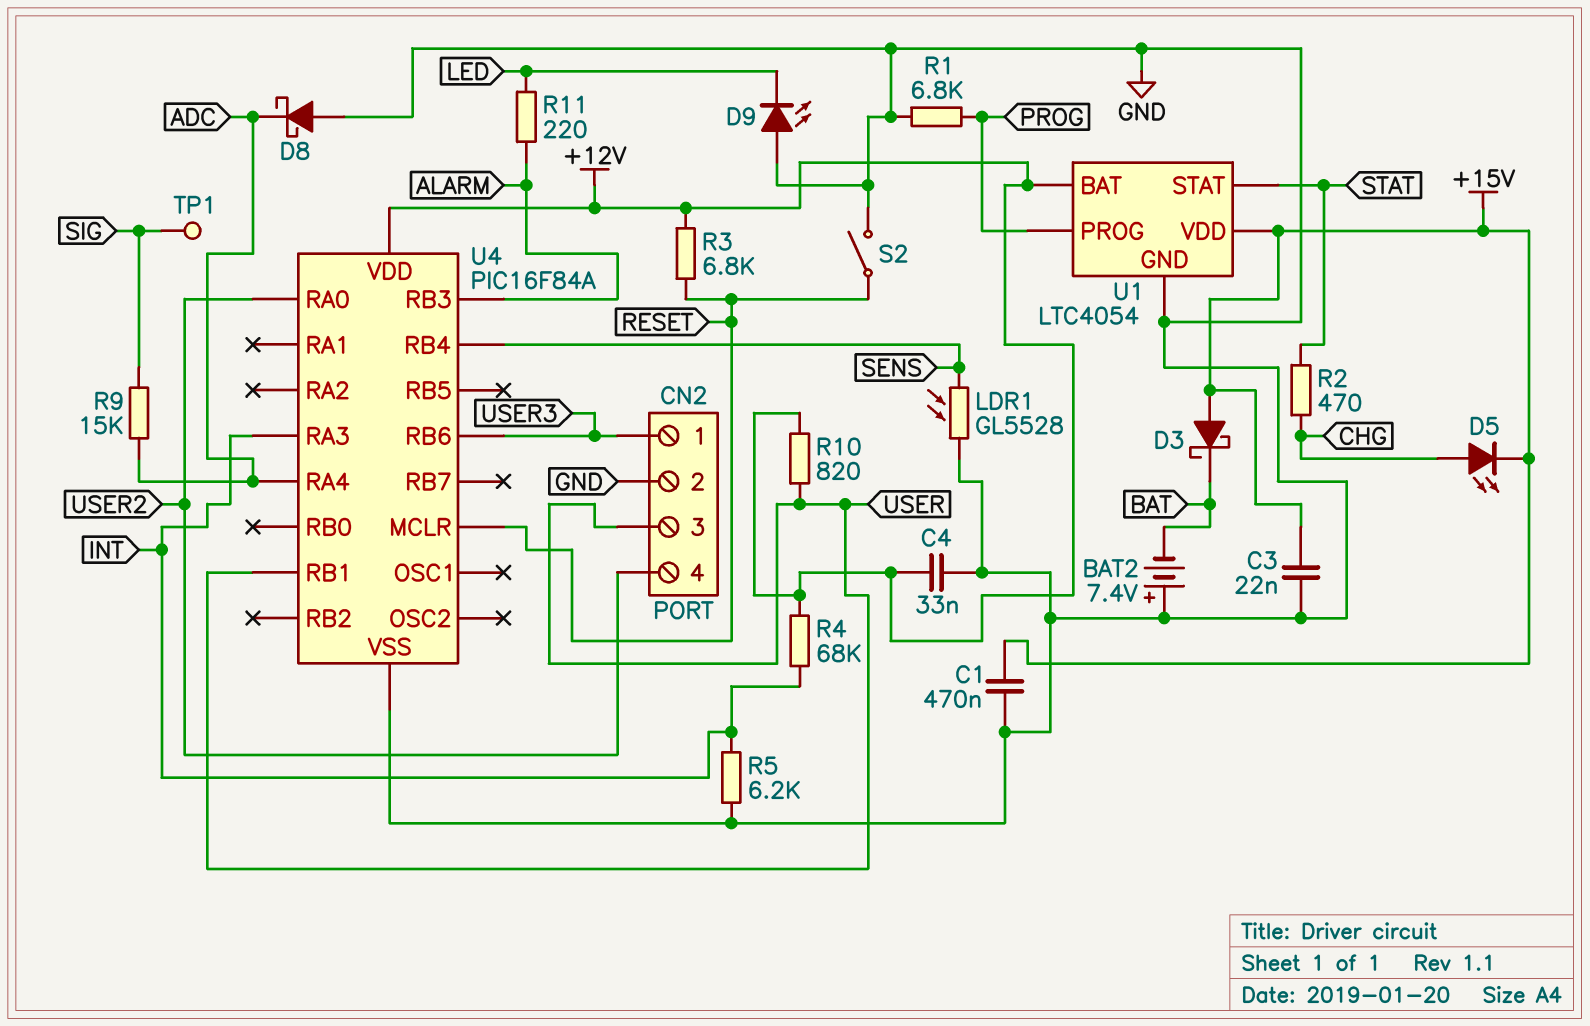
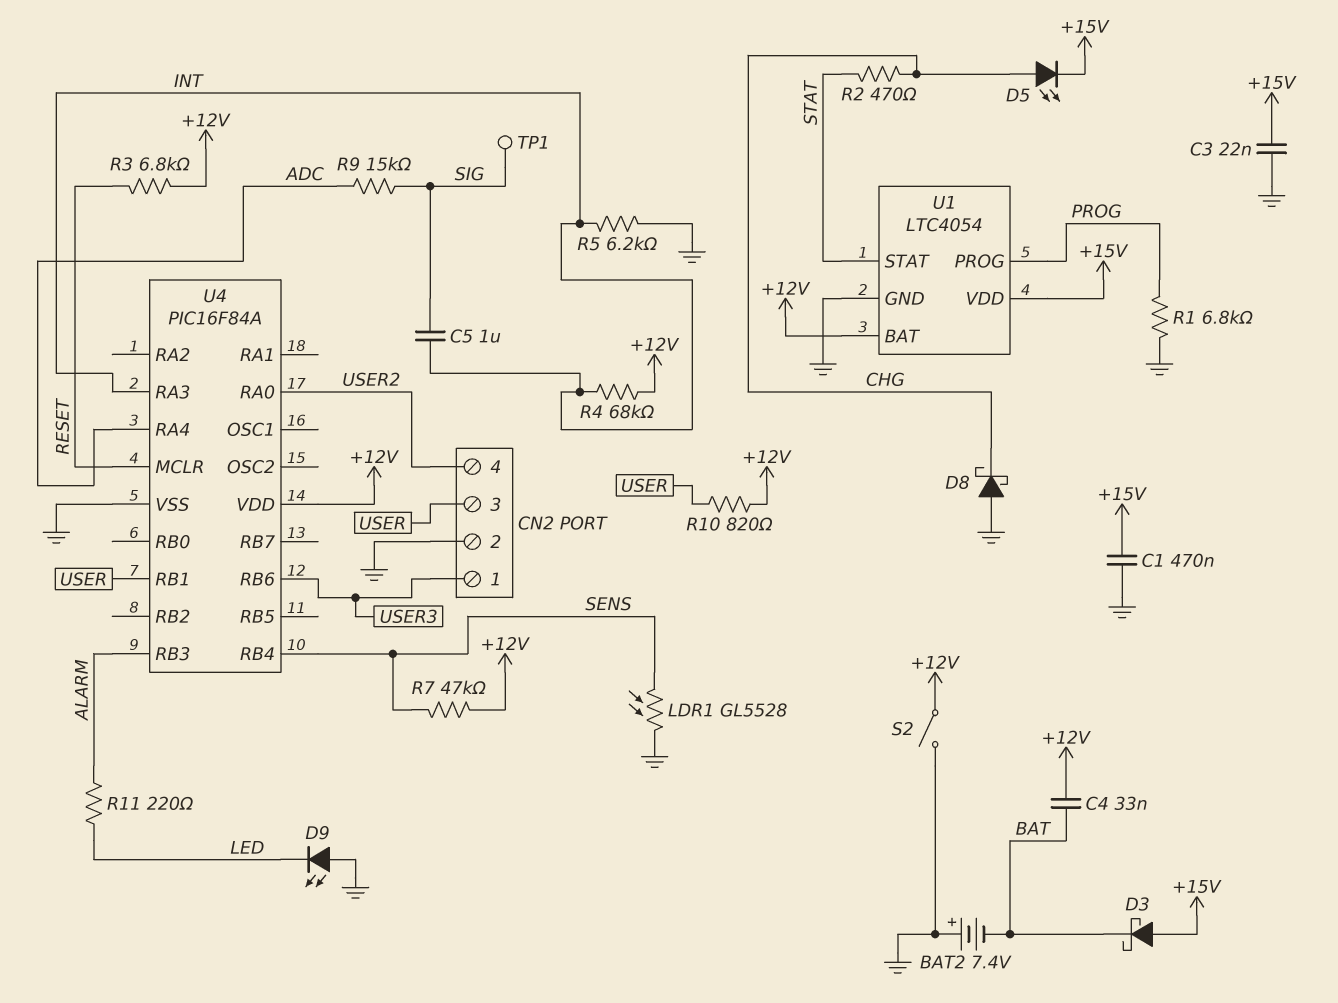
C4: 33nF (+12V, GND) -> 33nF (+12V, BAT)
C5: none -> 1uF (INT, SIG)
D8: schottky (A GND, K ADC) -> schottky (A GND, K CHG)
R7: none -> 47k (+12V, SENS)
S2: switch (GND, RESET) -> switch (+12V, GND)

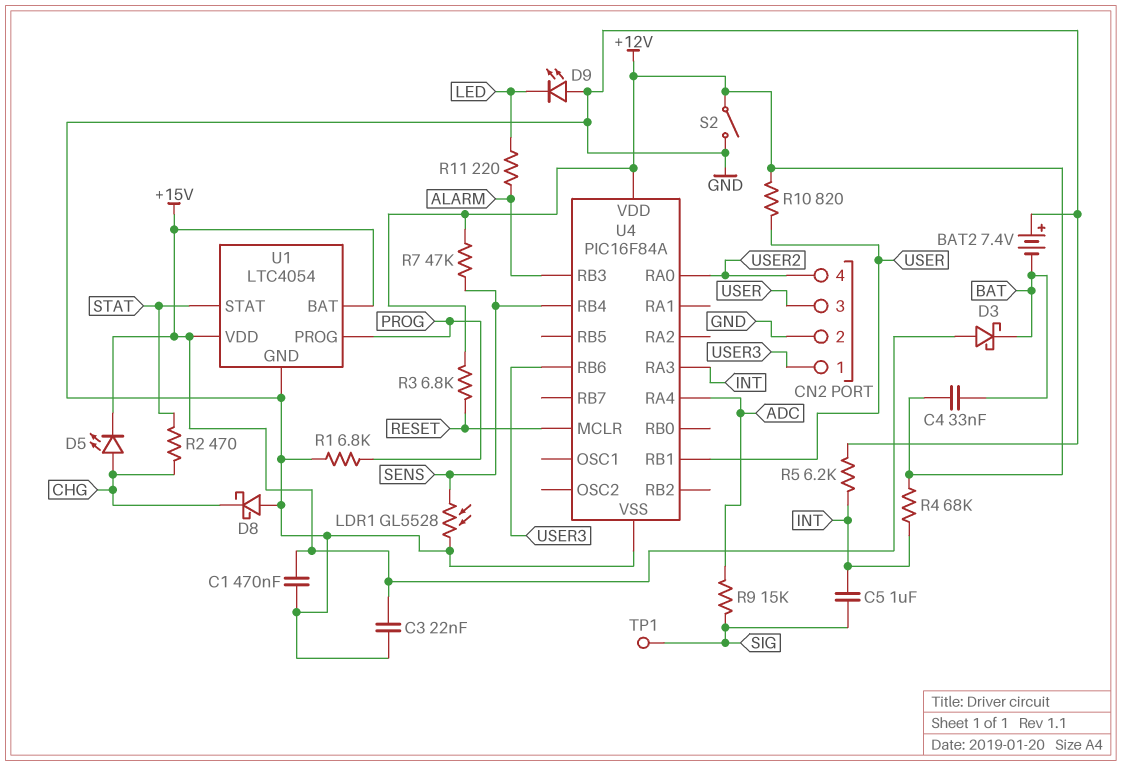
U1 pin BAT: +12V -> +15V

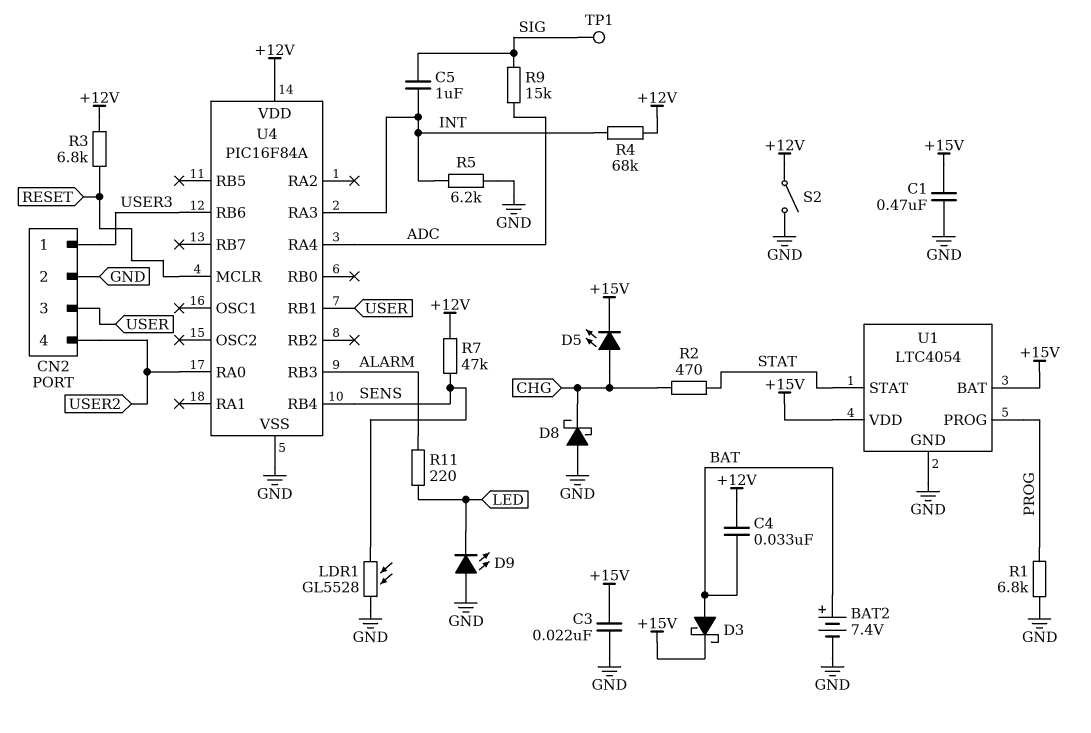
BAT2: 7.4V (plus GND, minus BAT) -> 7.4V (plus BAT, minus GND)
D3: schottky (A +15V, K BAT) -> schottky (A BAT, K +15V)
R10: 820 (+12V, USER) -> none

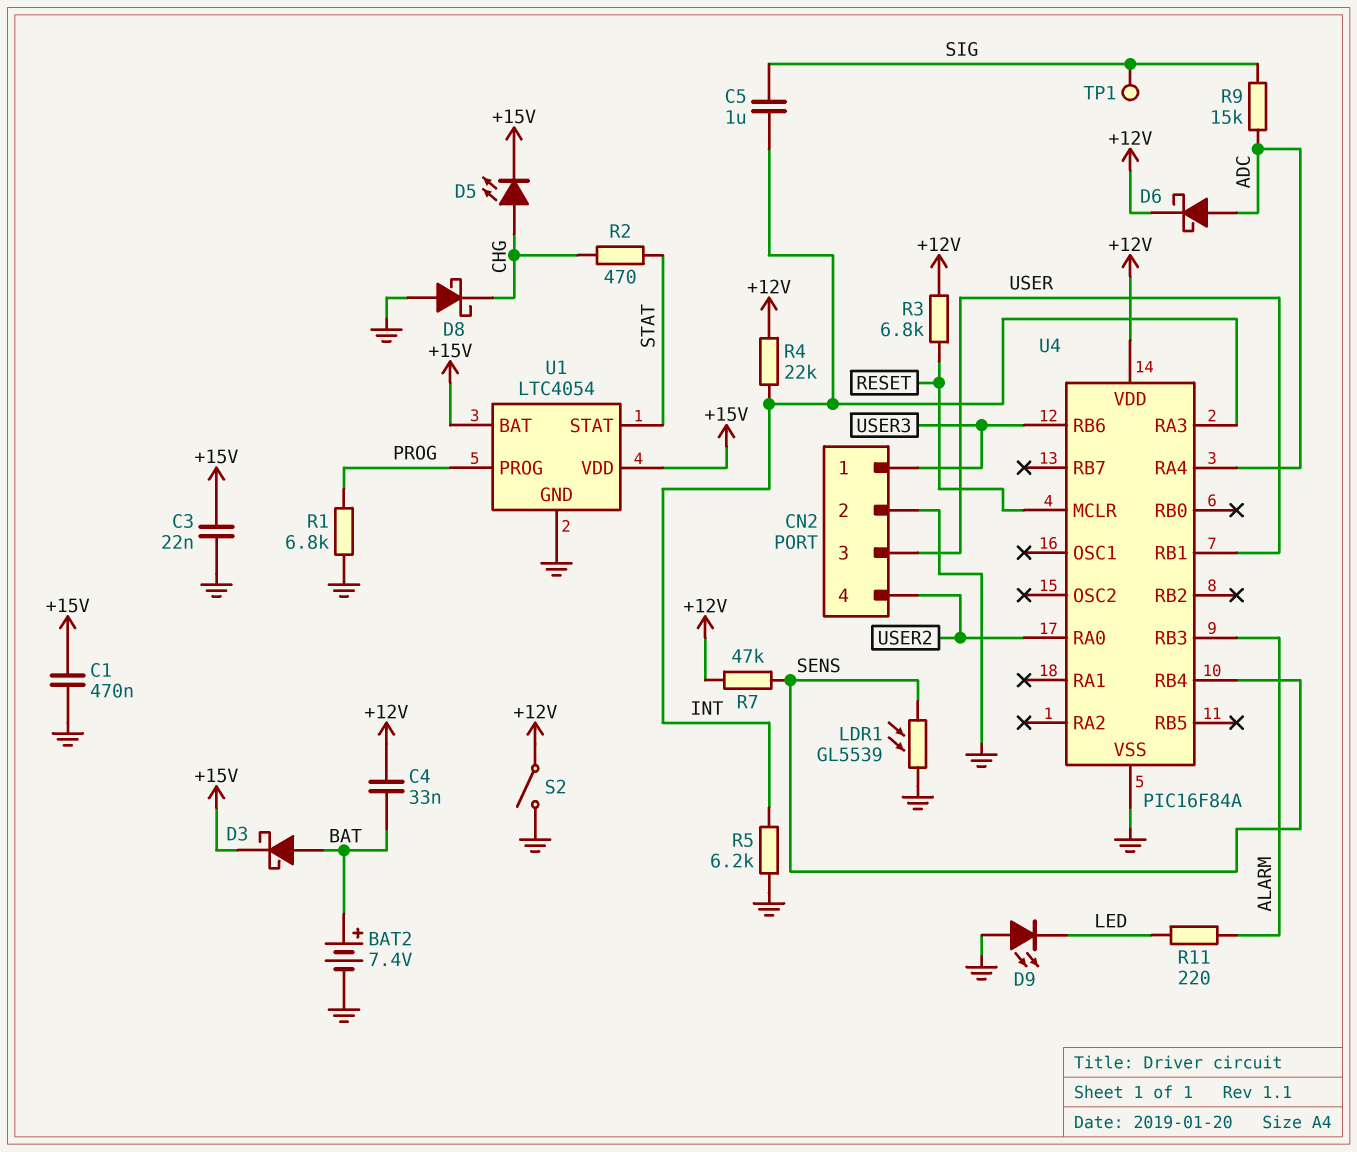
D6: none -> schottky (A ADC, K +12V)
LDR1: GL5528 (GND, SENS) -> GL5539 (GND, SENS)
R4: 68k (+12V, INT) -> 22k (+12V, INT)

